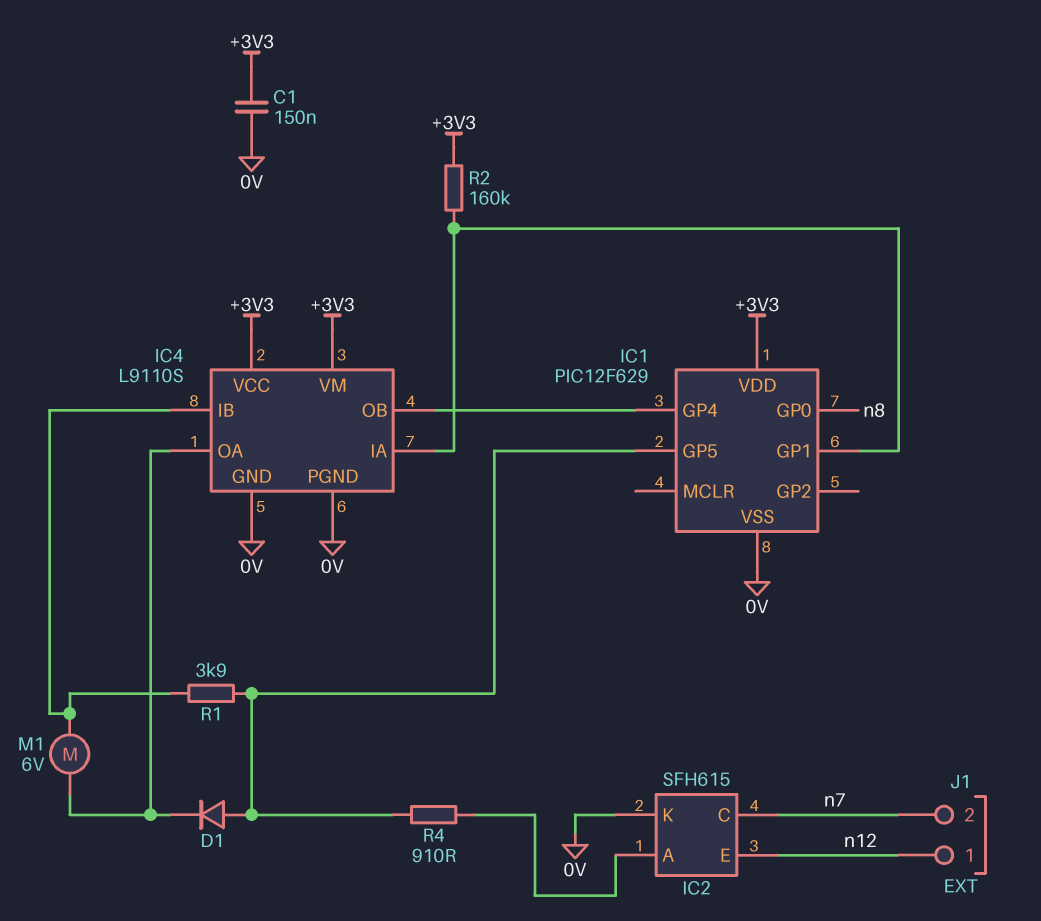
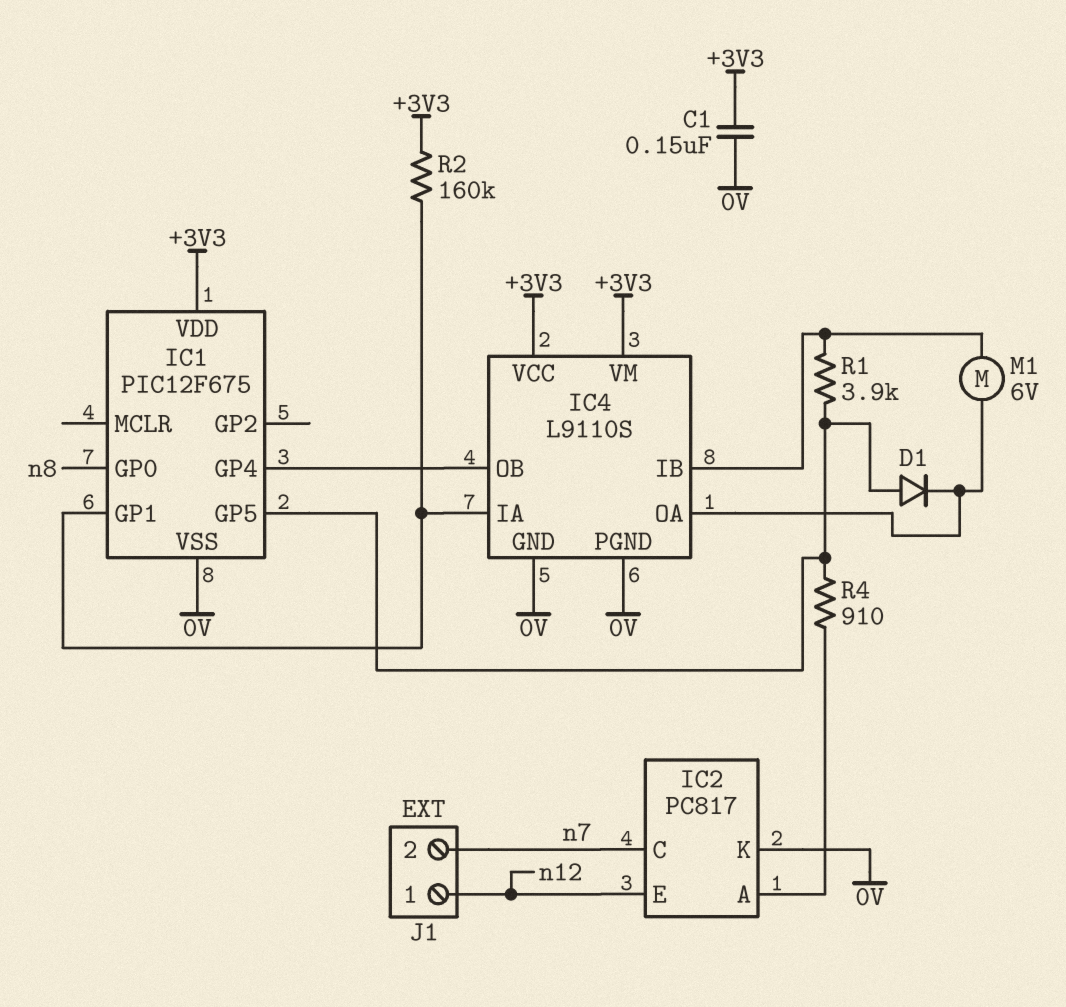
IC1: PIC12F629 -> PIC12F675
IC2: SFH615 -> PC817

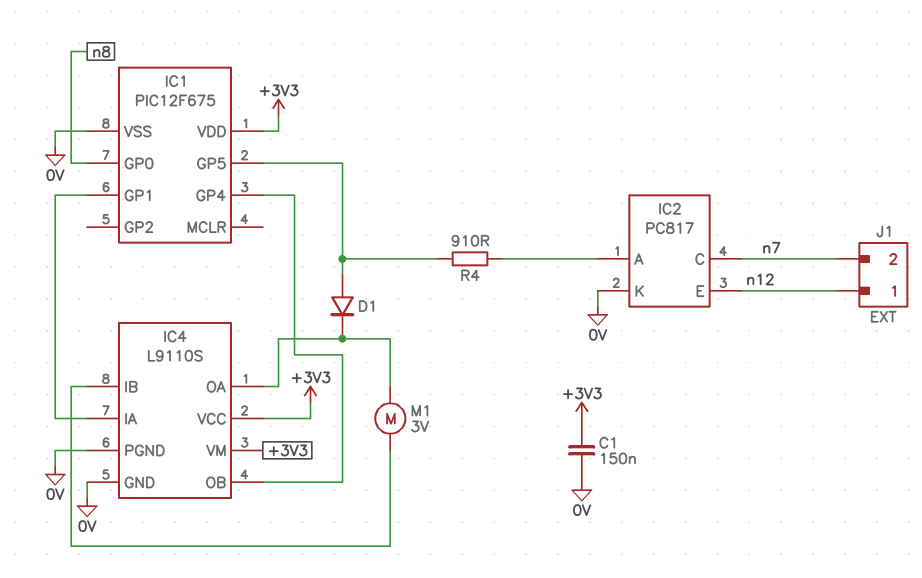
M1: motor 6V (IC4/IB, IC4/OA) -> motor 3V (IC4/IB, IC4/OA)
R1: 3.9k (IC1/GP5, IC4/IB) -> none
R2: 160k (+3V3, IC1/GP1) -> none

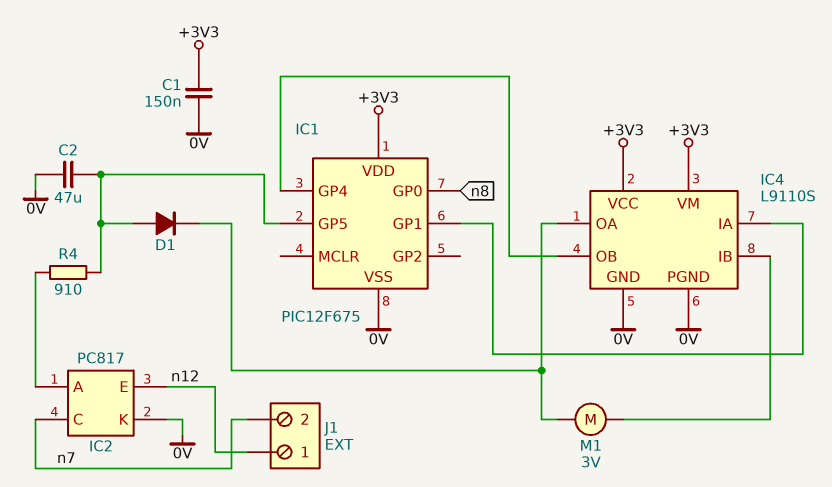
C2: none -> 47uF (0V, IC1/GP5)

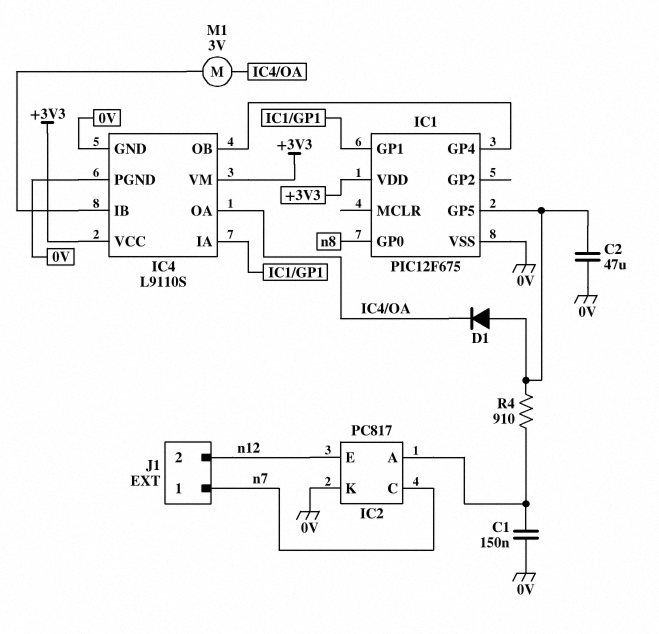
C1: 150nF (+3V3, 0V) -> 150nF (0V, IC2/A)
J1 pin 1: n12 -> n7
J1 pin 2: n7 -> n12

